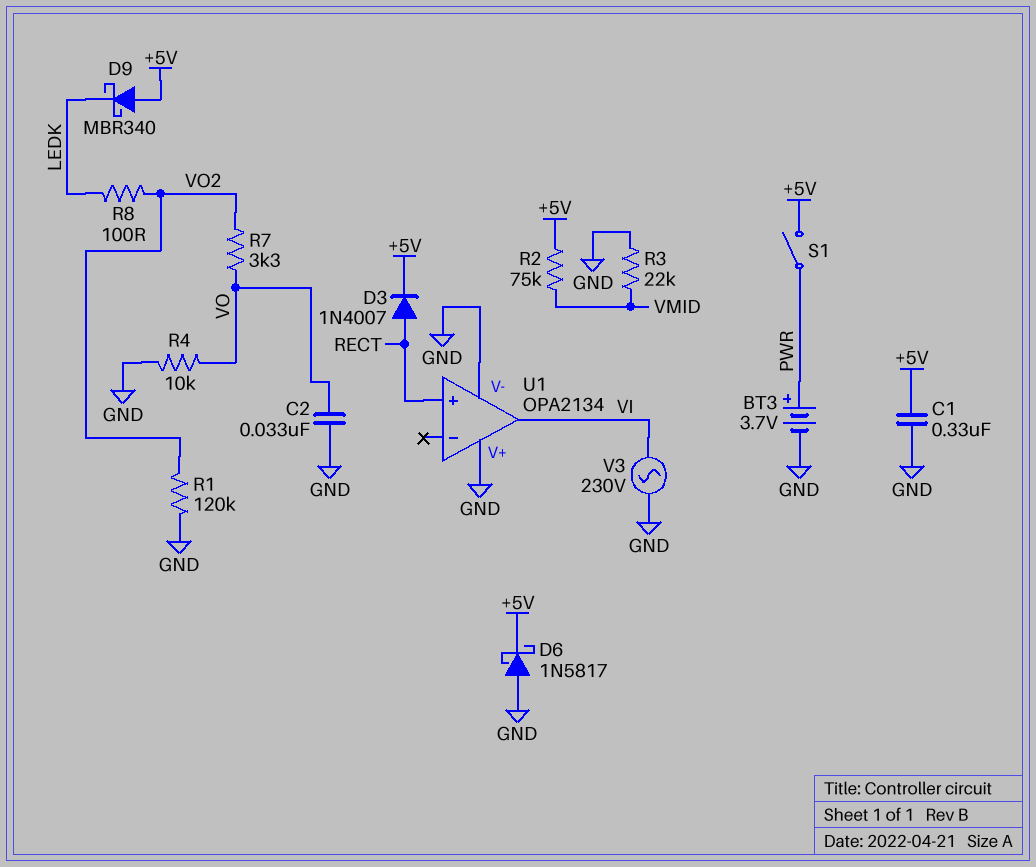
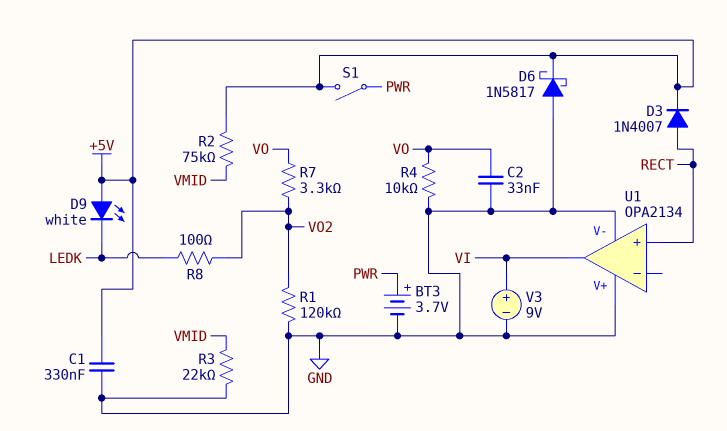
D9: schottky MBR340 (A +5V, K LEDK) -> LED white (A +5V, K LEDK)
V3: AC 230V (GND, VI) -> 9V (plus VI, minus GND)

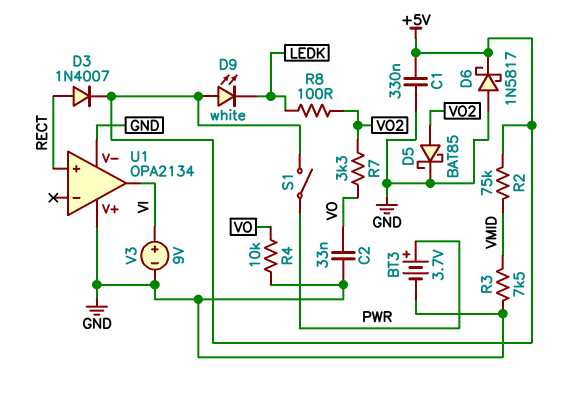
D5: none -> schottky BAT85 (A VO2, K GND)
R1: 120k (GND, VO2) -> none
R3: 22k (GND, VMID) -> 7.5k (GND, VMID)

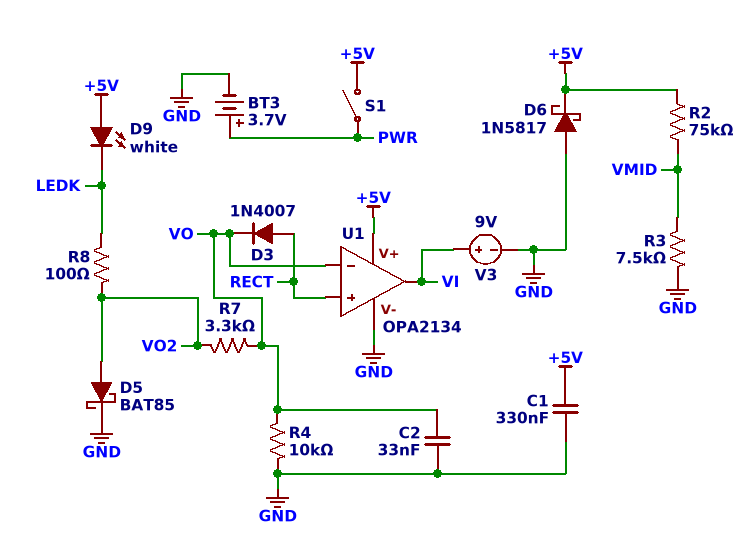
D3: diode 1N4007 (A RECT, K +5V) -> diode 1N4007 (A RECT, K VO)
U1 pin V+: GND -> +5V
U1 pin in-: none -> VO

